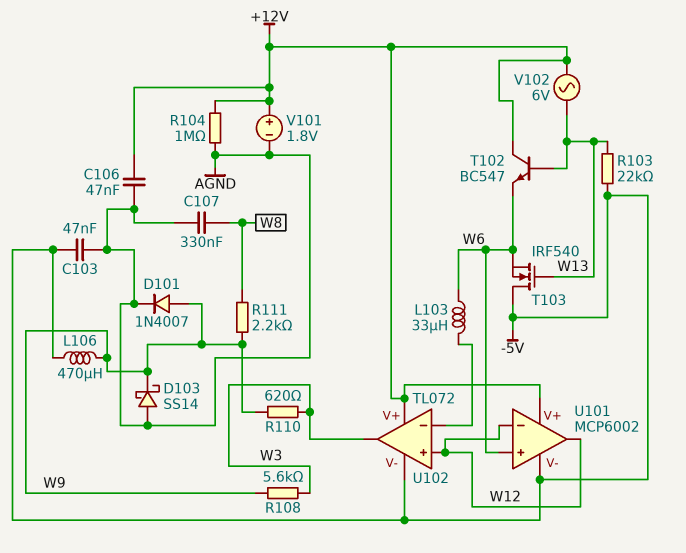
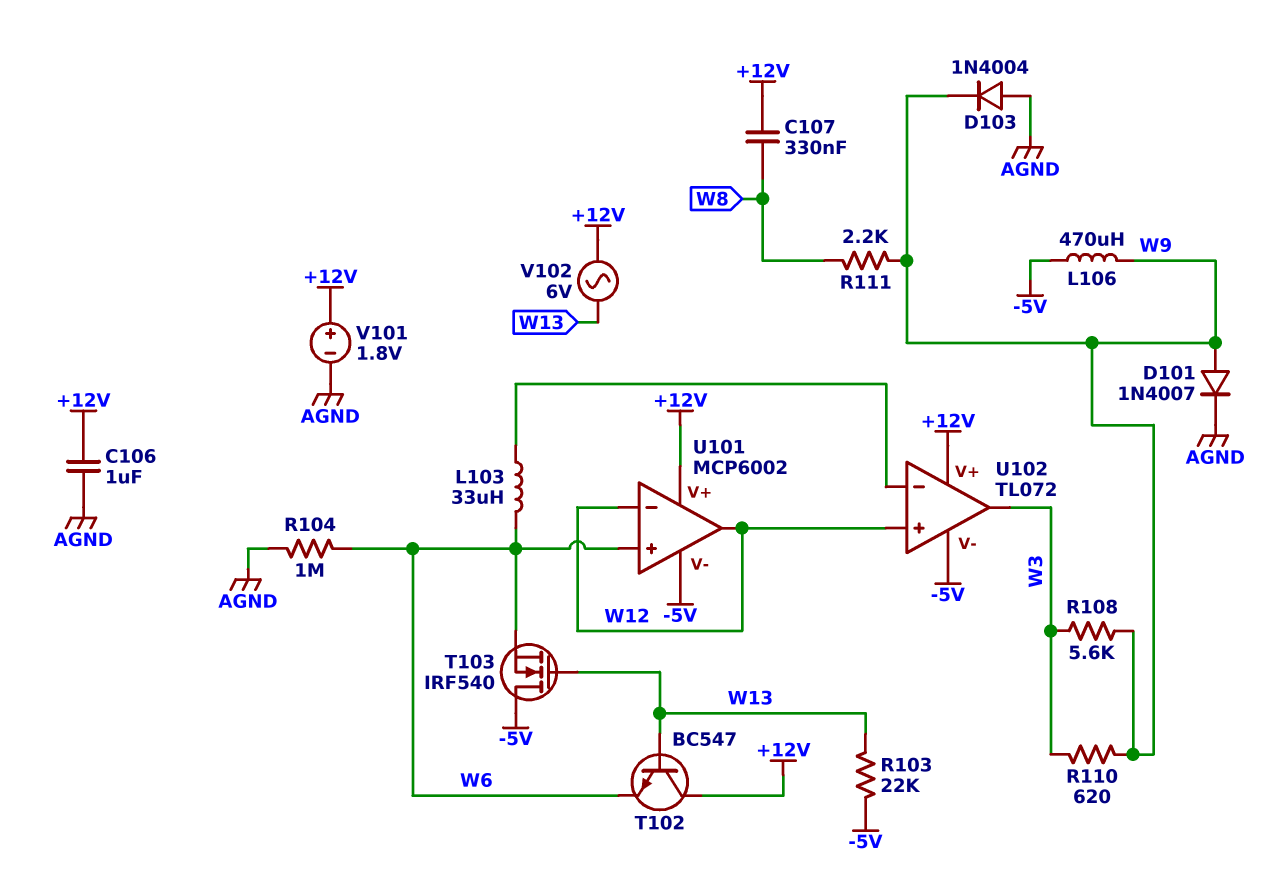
C103: 47nF (-5V, AGND) -> none
C106: 47nF (+12V, AGND) -> 1uF (+12V, AGND)
C107: 330nF (AGND, W8) -> 330nF (+12V, W8)
D103: schottky SS14 (A AGND, K W9) -> diode 1N4004 (A AGND, K W9)
R104: 1M (+12V, AGND) -> 1M (AGND, W6)

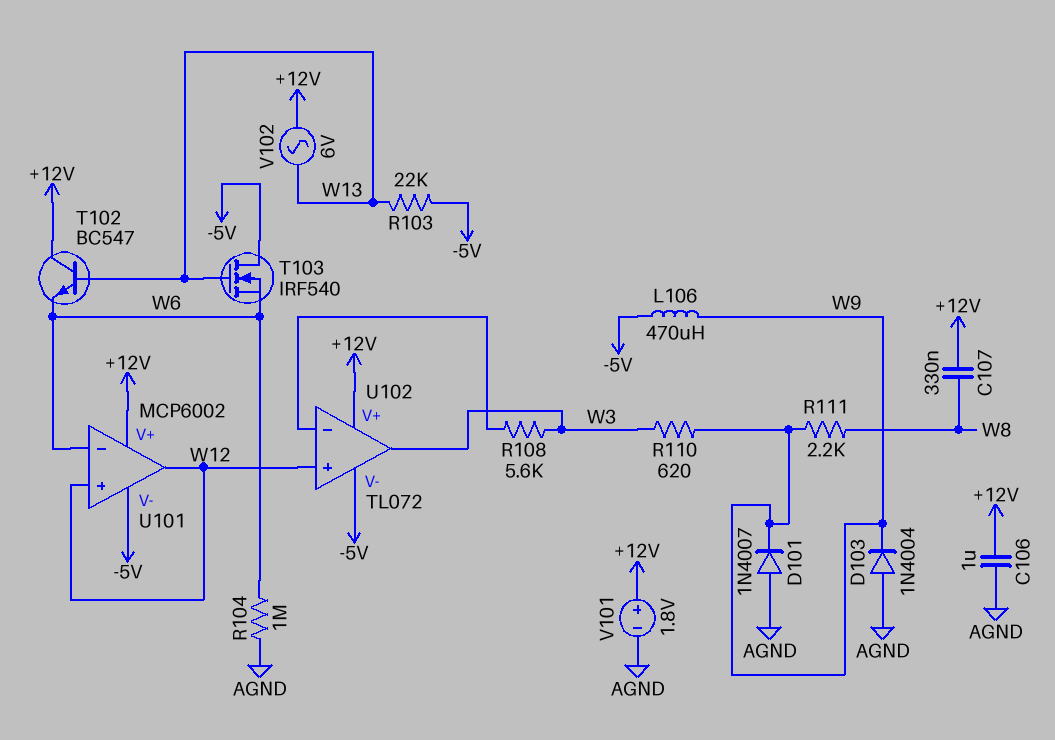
D101: diode 1N4007 (A W9, K AGND) -> diode 1N4007 (A AGND, K W9)
L103: 33uH (U102/in-, W6) -> none
R108: 5.6k (W3, W9) -> 5.6k (U102/in-, W3)
U101 pin in+: W6 -> W12
U101 pin in-: W12 -> W6

